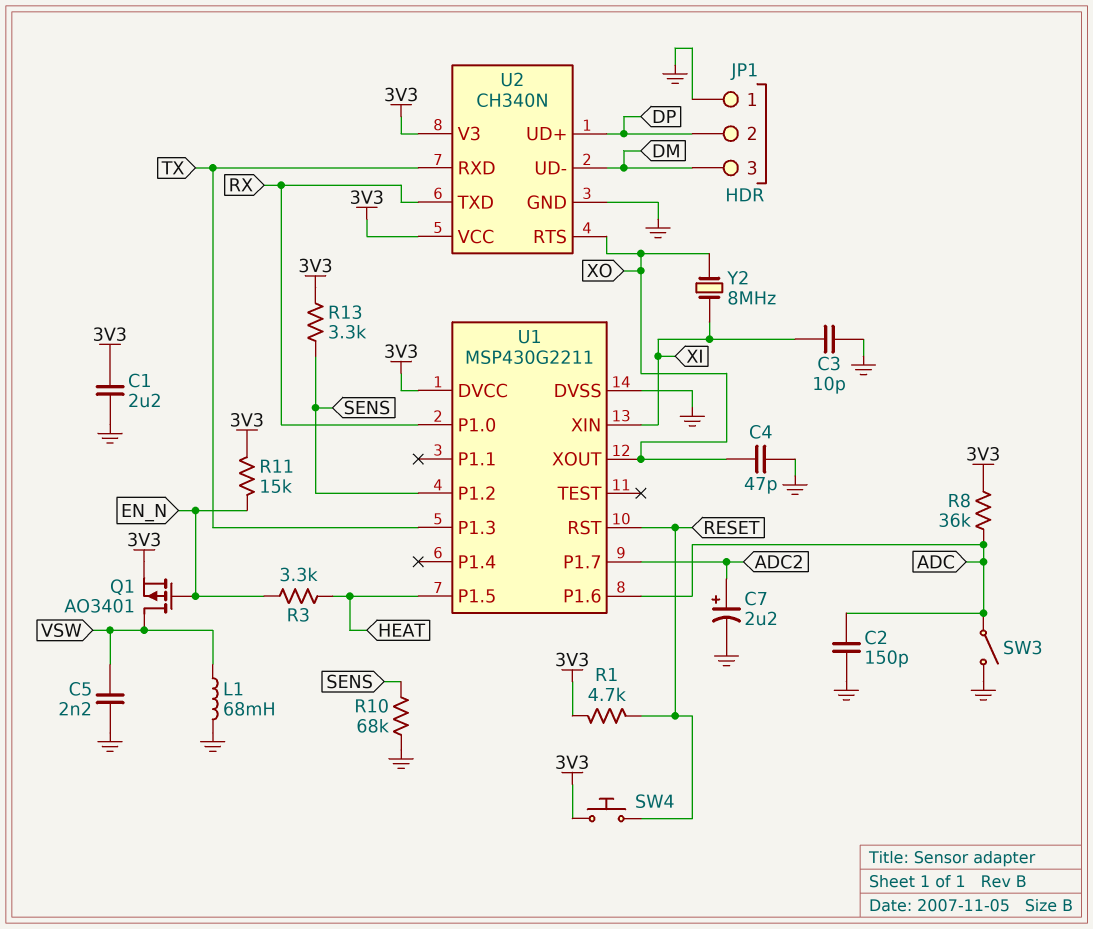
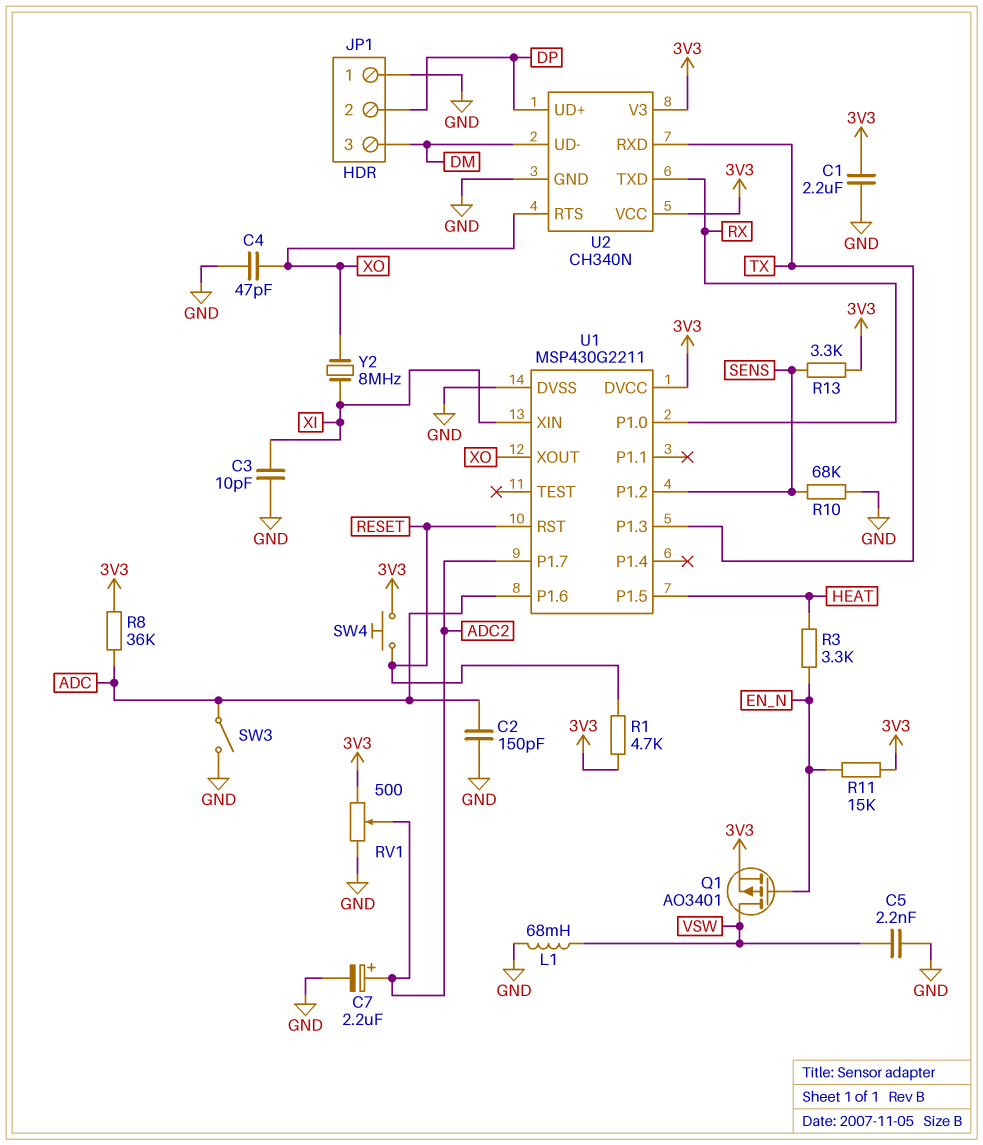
RV1: none -> 500 (3V3, GND, wiper ADC2)

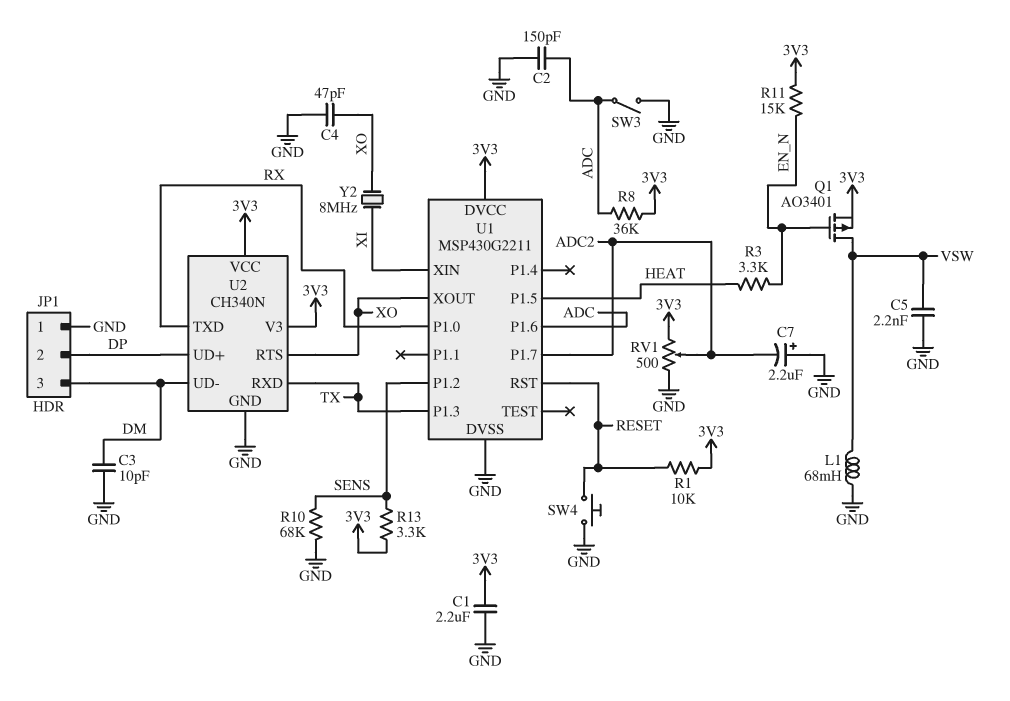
C3: 10pF (GND, XI) -> 10pF (DM, GND)
C7: 2.2uF (plus ADC2, minus GND) -> 2.2uF (plus GND, minus ADC2)
R1: 4.7k (3V3, RESET) -> 10k (3V3, RESET)
SW4: button (3V3, RESET) -> button (GND, RESET)

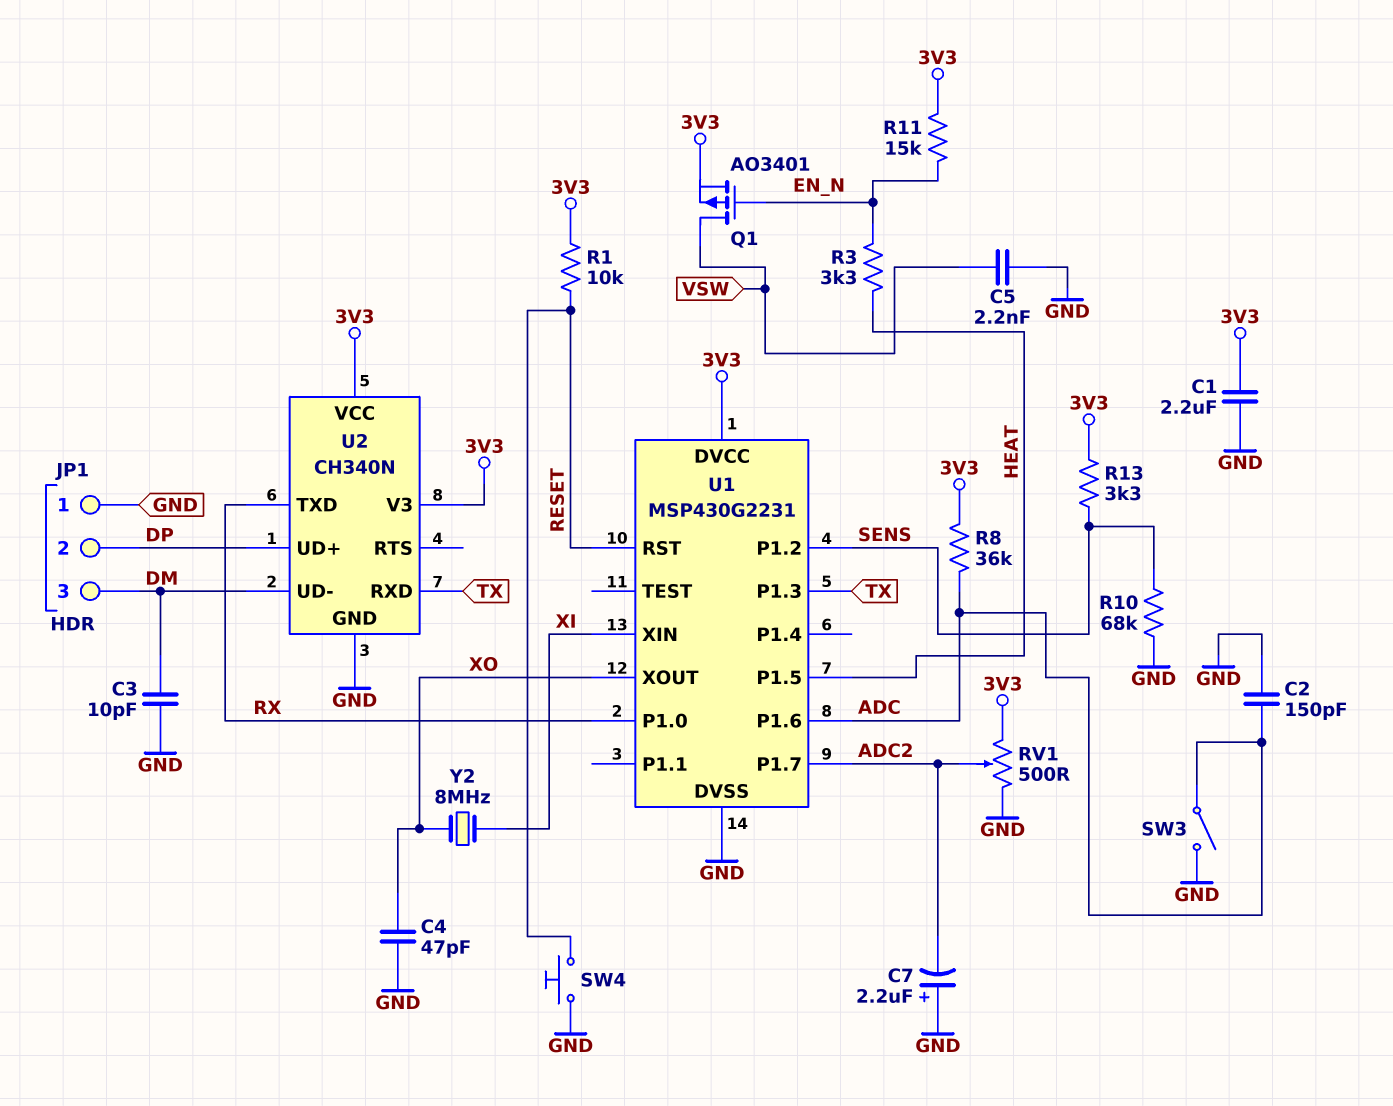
L1: 68mH (GND, VSW) -> none
U1: MSP430G2211 -> MSP430G2231
U2 pin RTS: XO -> none

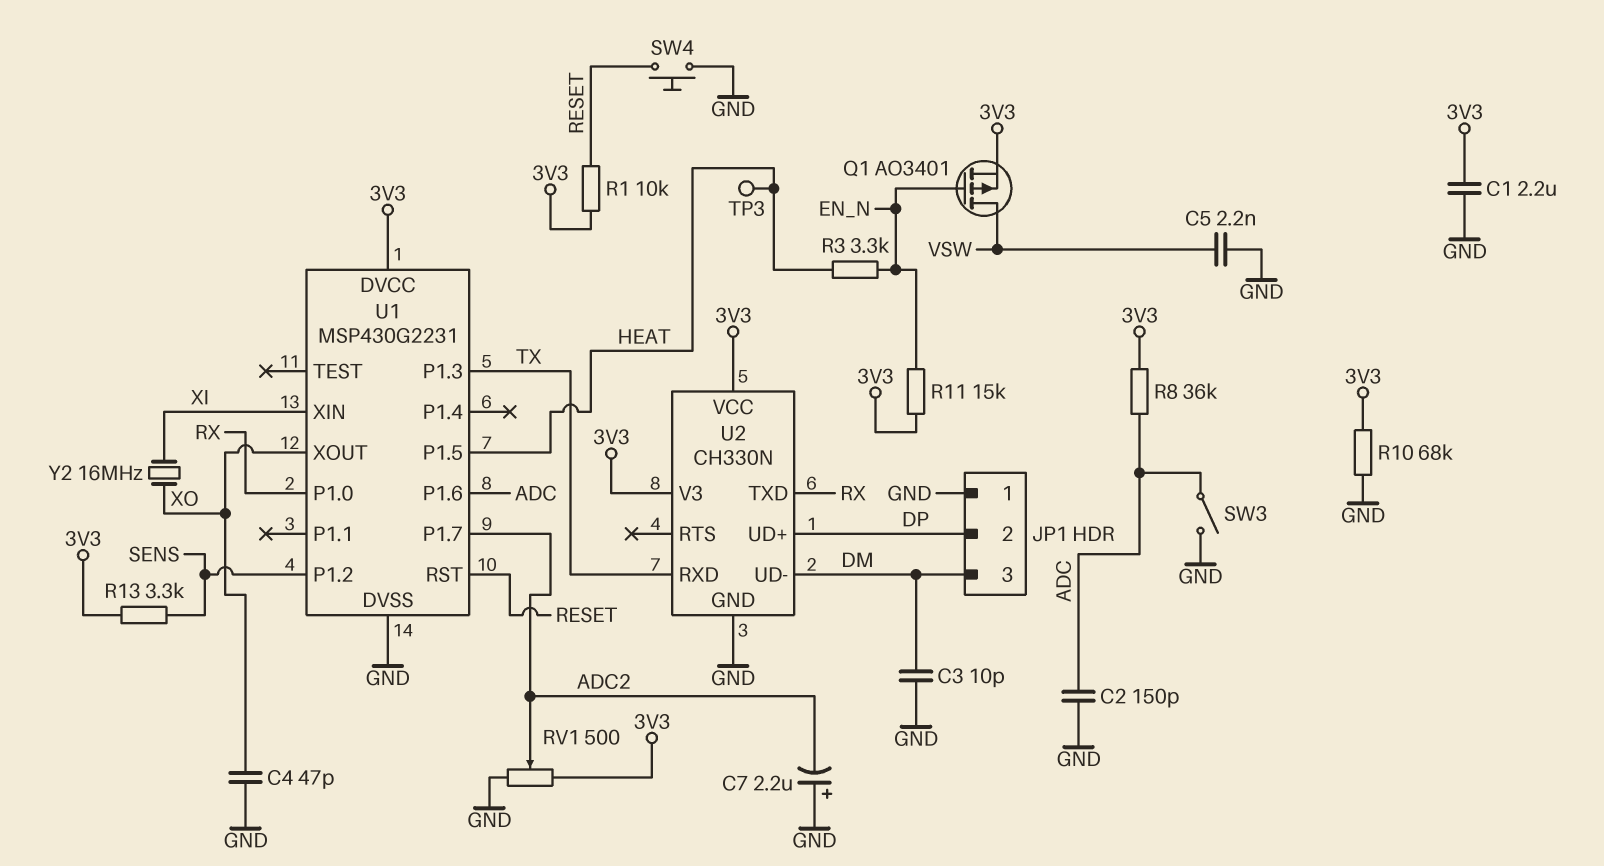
R10: 68k (GND, SENS) -> 68k (3V3, GND)
TP3: none -> test point (HEAT)
U2: CH340N -> CH330N
Y2: 8MHz (XI, XO) -> 16MHz (XI, XO)

